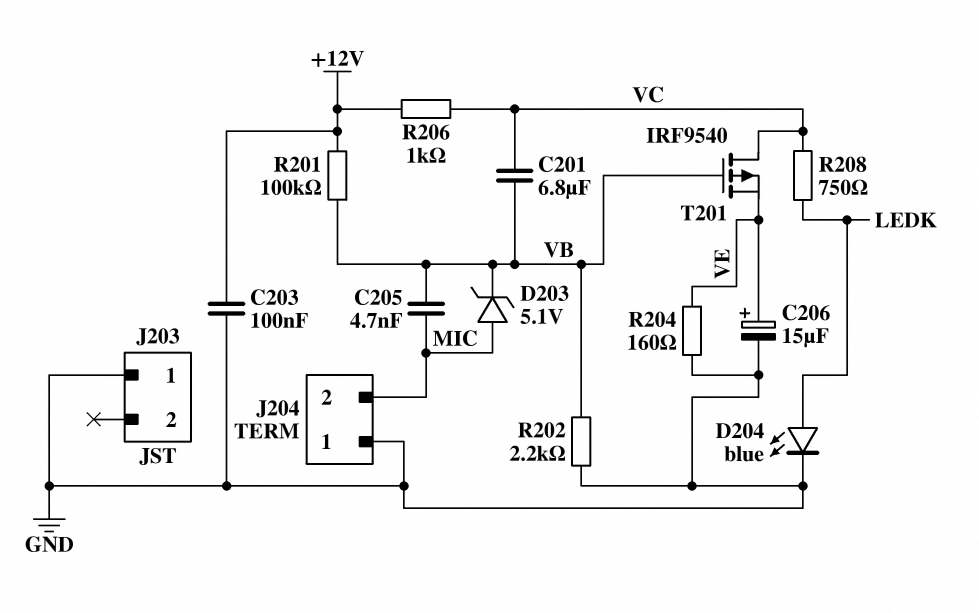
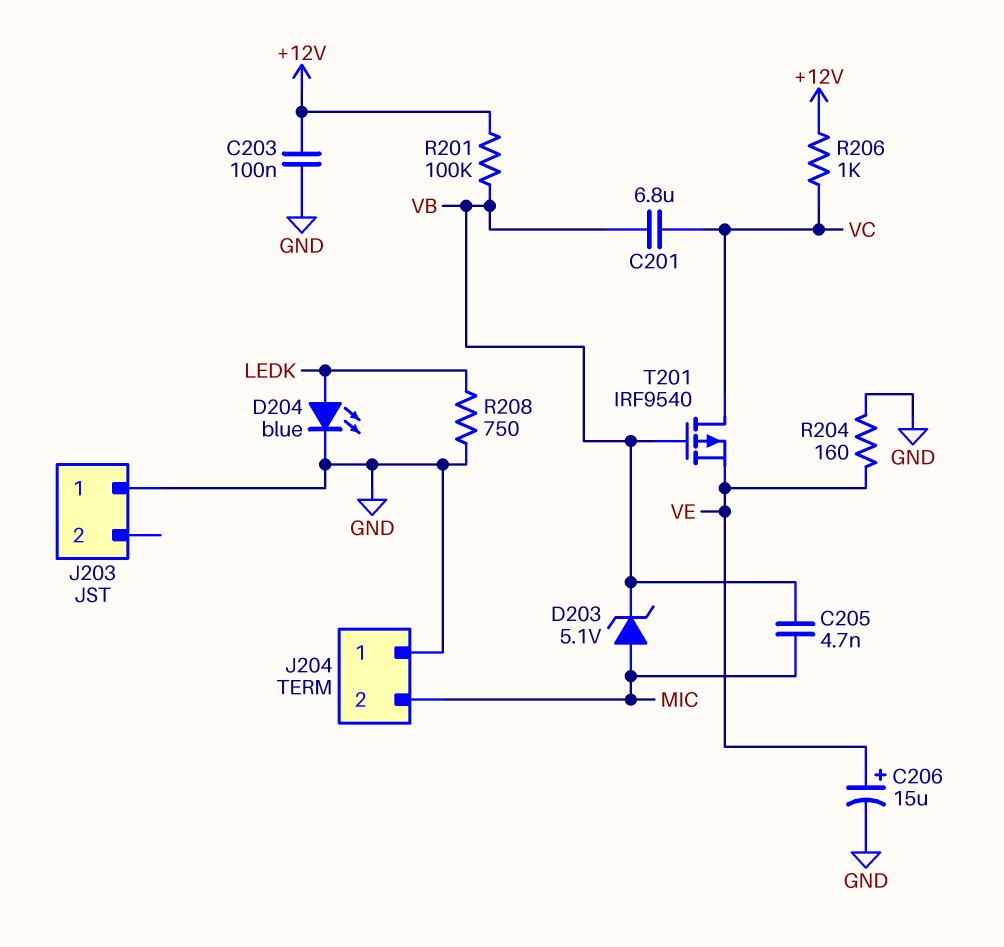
R202: 2.2k (GND, VB) -> none
R208: 750 (LEDK, VC) -> 750 (GND, LEDK)

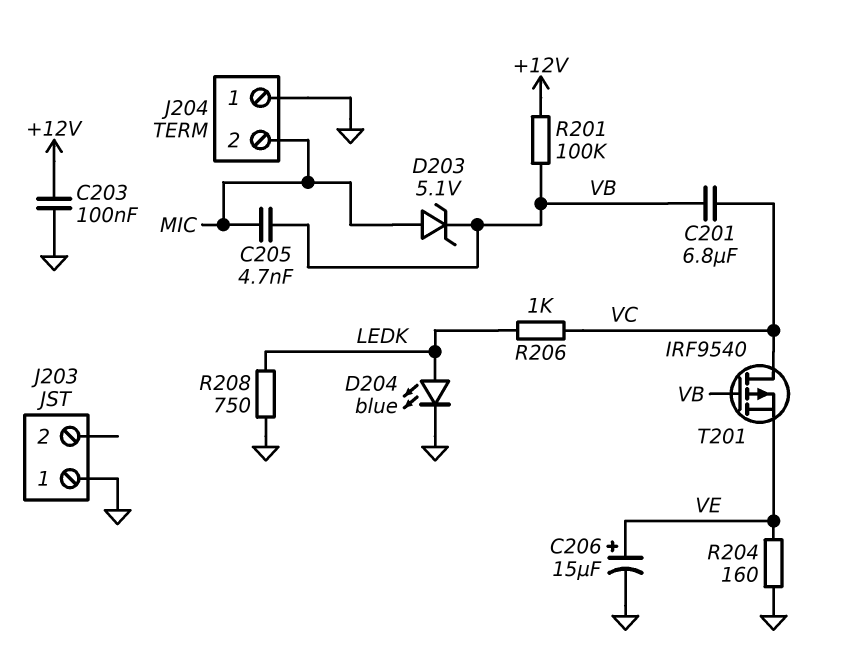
R206: 1k (+12V, VC) -> 1k (LEDK, VC)

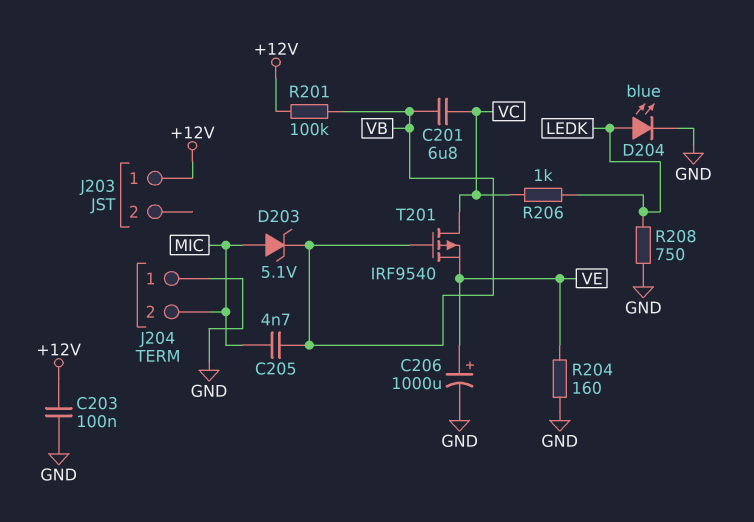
C206: 15uF (plus VE, minus GND) -> 1000uF (plus VE, minus GND)
J203 pin 1: GND -> +12V

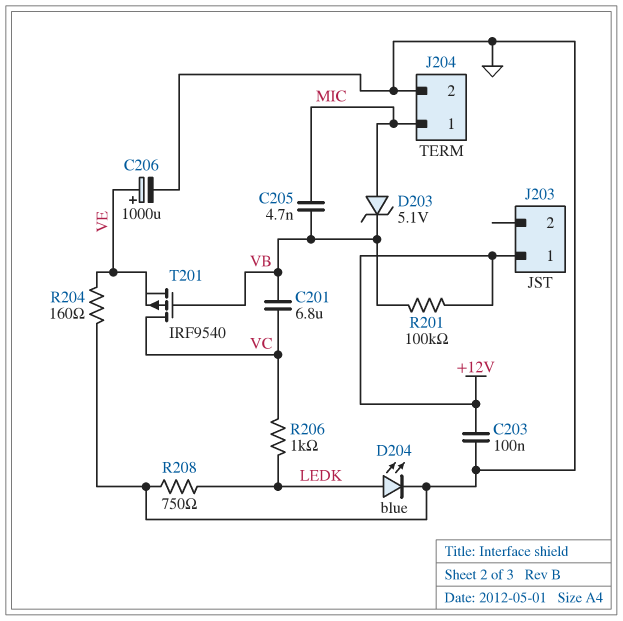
J204 pin 1: GND -> MIC
J204 pin 2: MIC -> GND

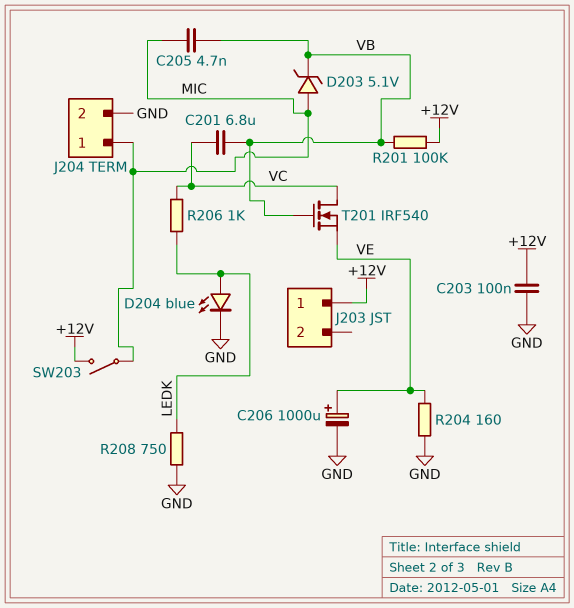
SW203: none -> switch (+12V, MIC)
T201: PMOS IRF9540 (G VB, D VC, S VE) -> NMOS IRF540 (G VB, D VC, S VE)

